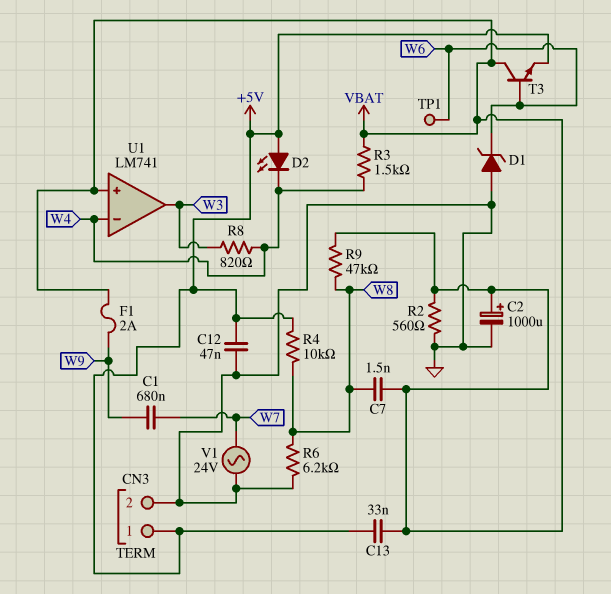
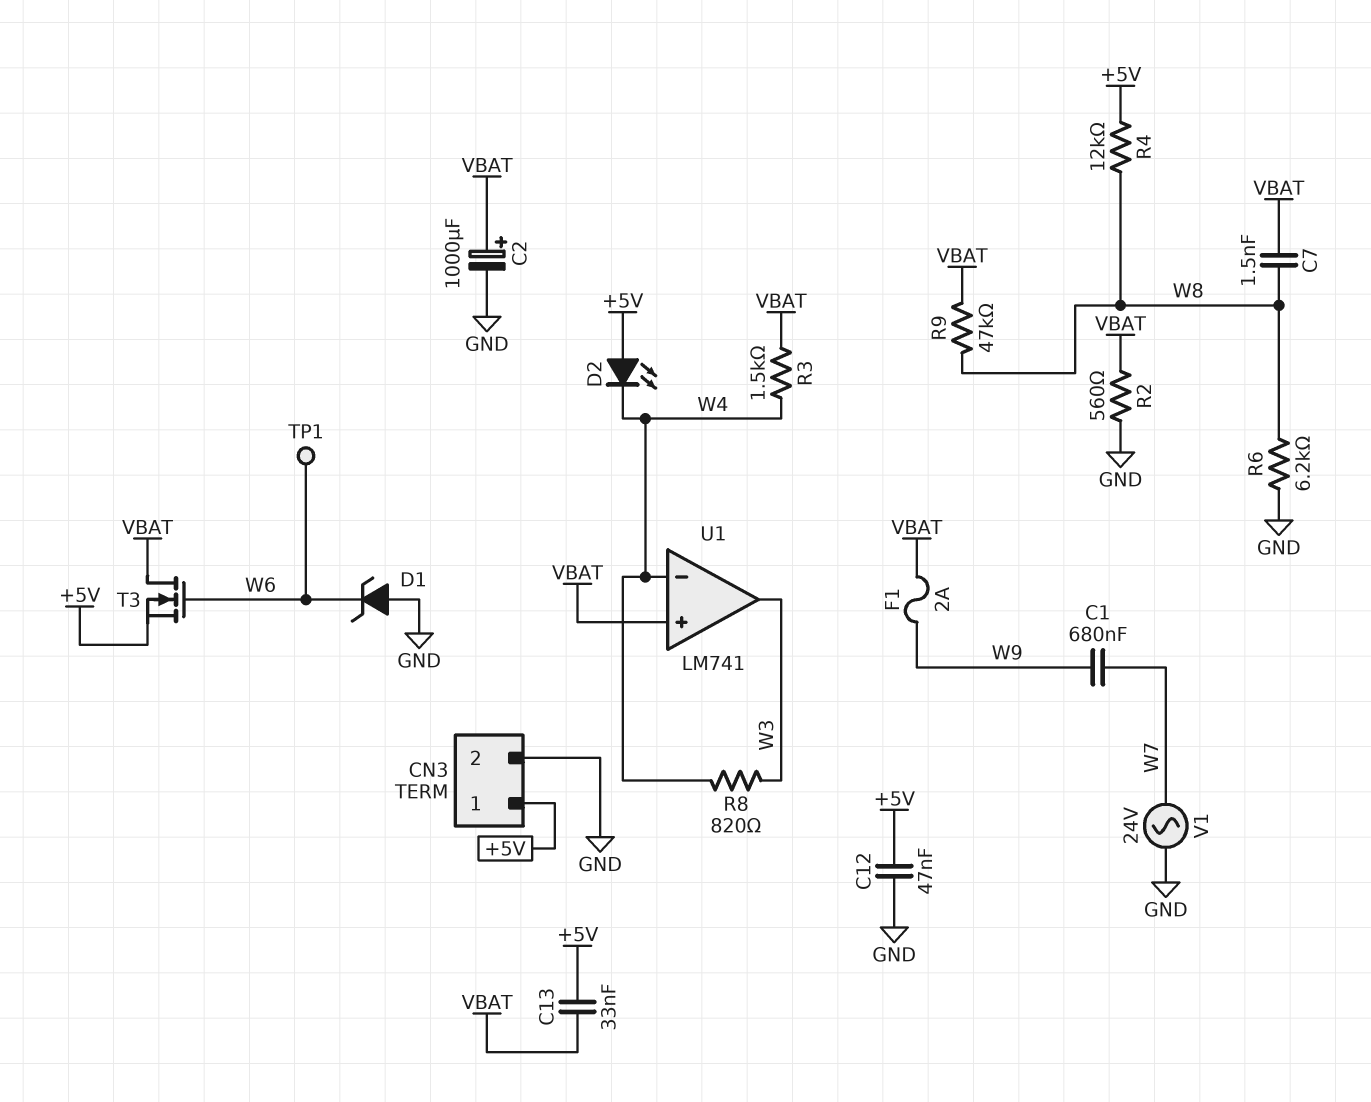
R4: 10k (+5V, W8) -> 12k (+5V, W8)
T3: NPN (B W6, C VBAT, E +5V) -> NMOS (G W6, D VBAT, S +5V)

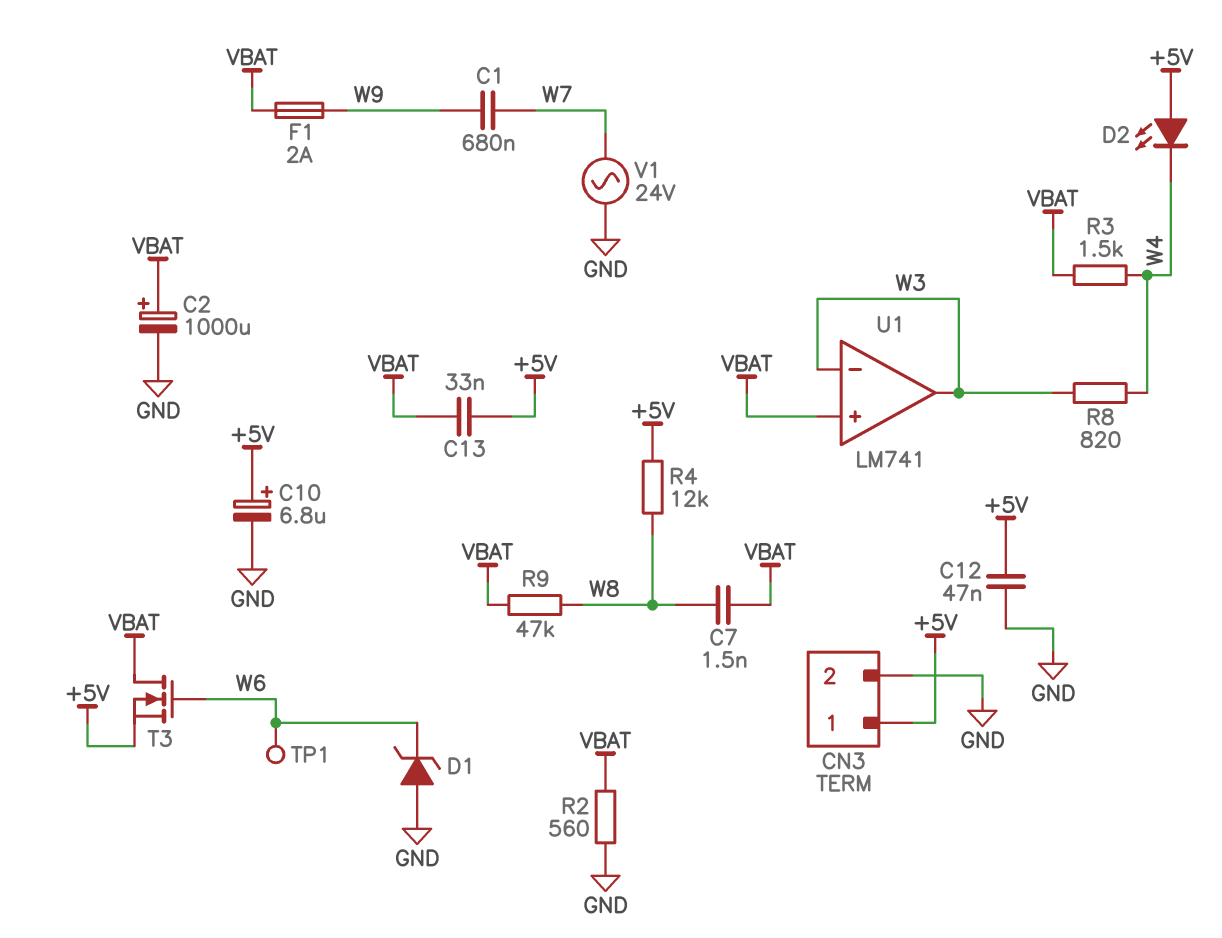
C10: none -> 6.8uF (plus +5V, minus GND)
R6: 6.2k (GND, W8) -> none
U1 pin in-: W4 -> W3

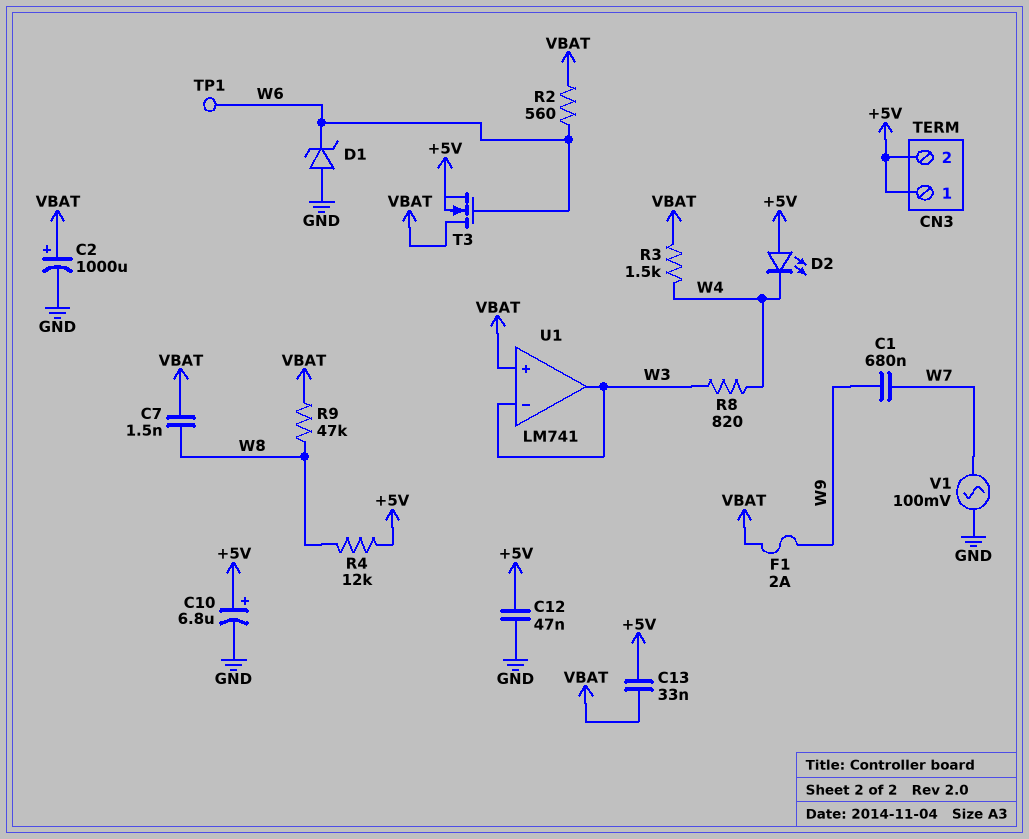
CN3 pin 2: GND -> +5V
R2: 560 (GND, VBAT) -> 560 (VBAT, W6)
V1: AC 24V (GND, W7) -> AC 100mV (GND, W7)

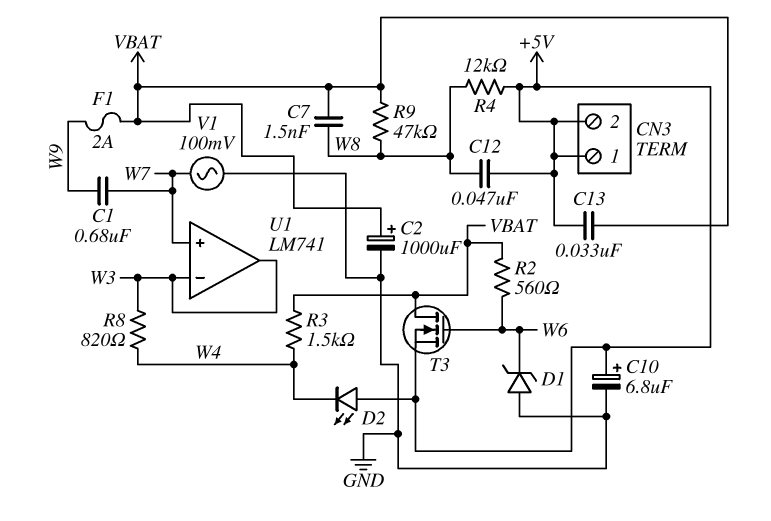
C12: 47nF (+5V, GND) -> 47nF (+5V, W8)
TP1: test point (W6) -> none
U1 pin in+: VBAT -> W7

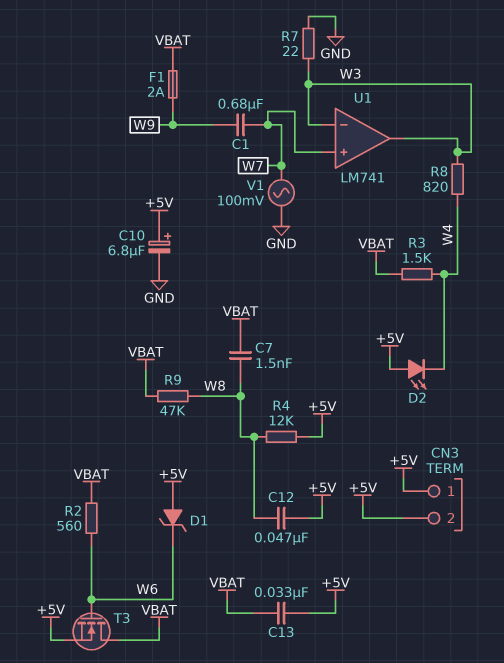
C2: 1000uF (plus VBAT, minus GND) -> none
D1: zener (A GND, K W6) -> zener (A +5V, K W6)
R7: none -> 22 (GND, W3)

